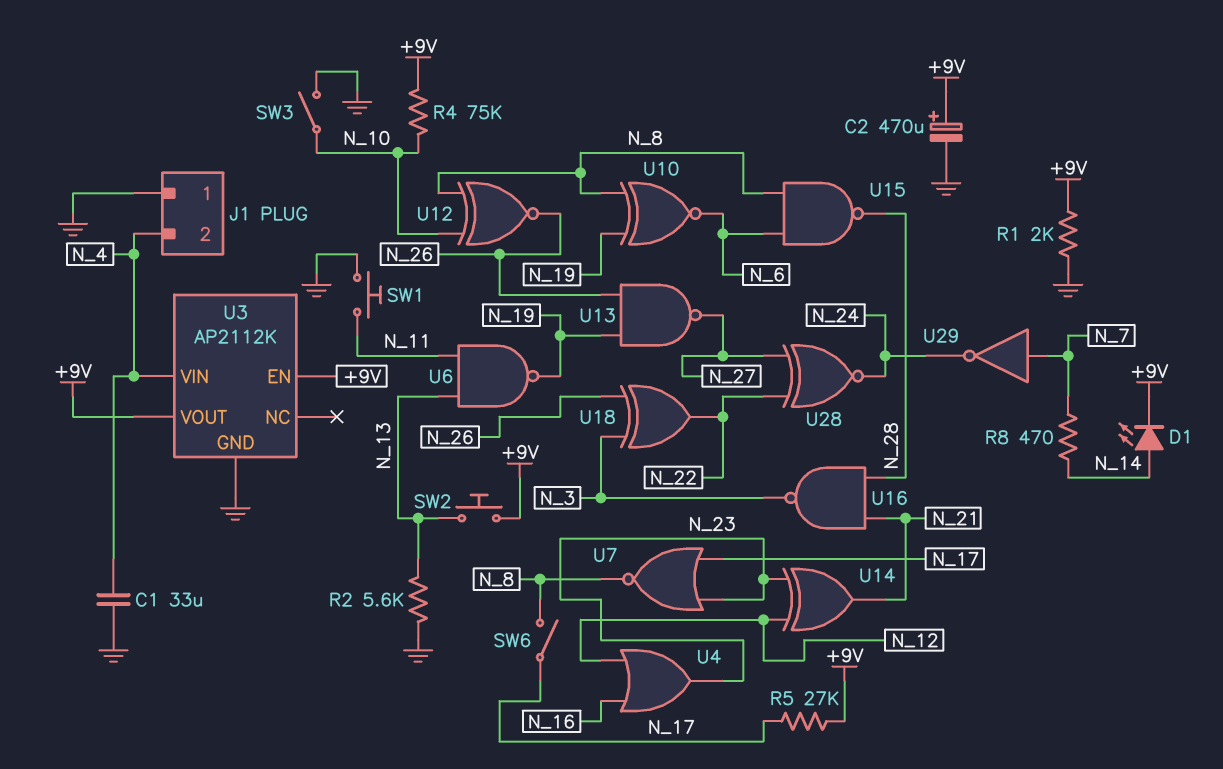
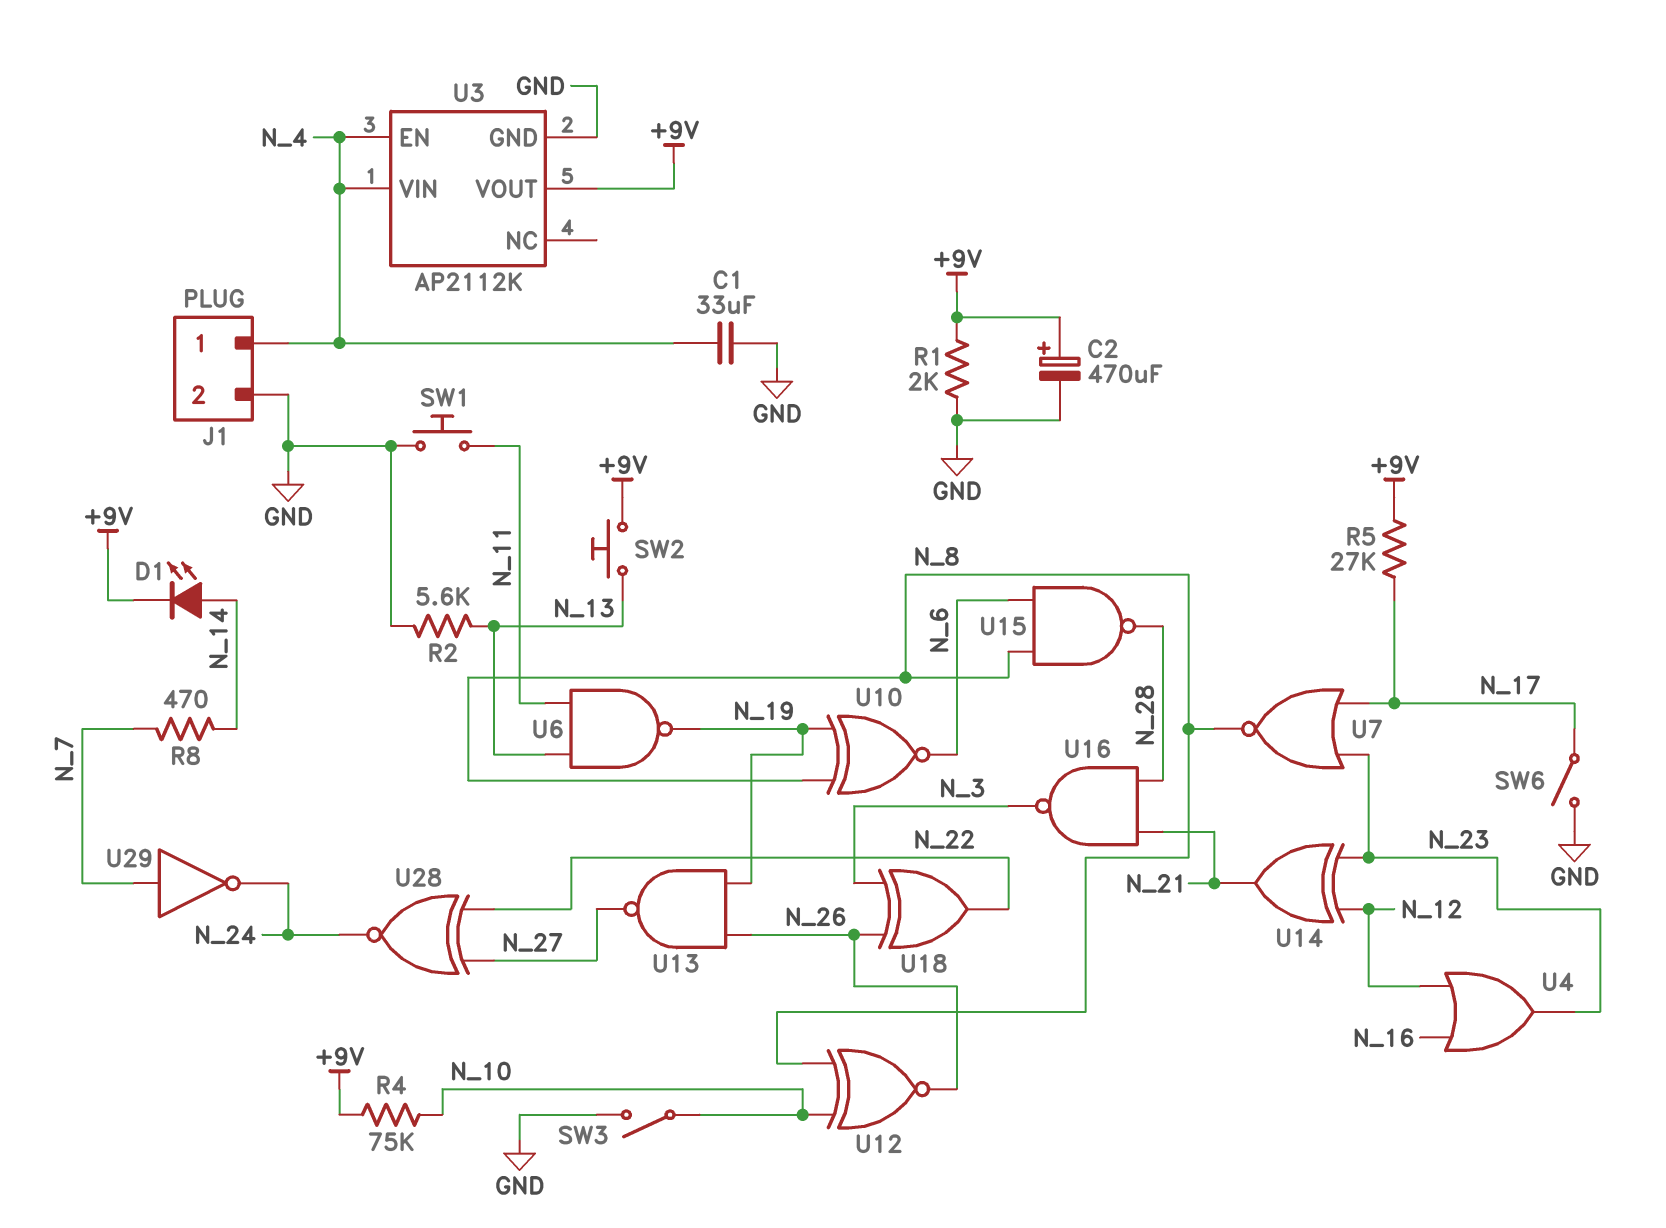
J1 pin 1: GND -> N_4
J1 pin 2: N_4 -> GND
SW6: switch (N_8, N_17) -> switch (GND, N_17)
U3 pin EN: +9V -> N_4

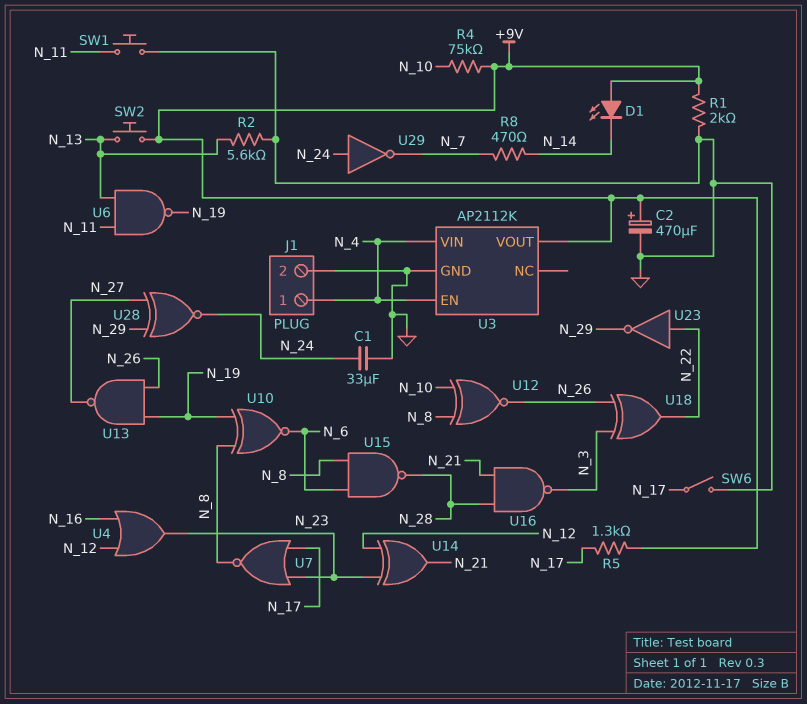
C1: 33uF (GND, N_4) -> 33uF (GND, N_24)
D1: LED (A N_14, K +9V) -> LED (A +9V, K N_14)
R5: 27k (+9V, N_17) -> 1.3k (+9V, N_17)
SW3: switch (GND, N_10) -> none
U23: none -> NOT (in N_22, out N_29)
U28: XNOR (in N_22, in N_27, out N_24) -> XNOR (in N_27, in N_29, out N_24)
U29: NOT (in N_7, out N_24) -> NOT (in N_24, out N_7)

